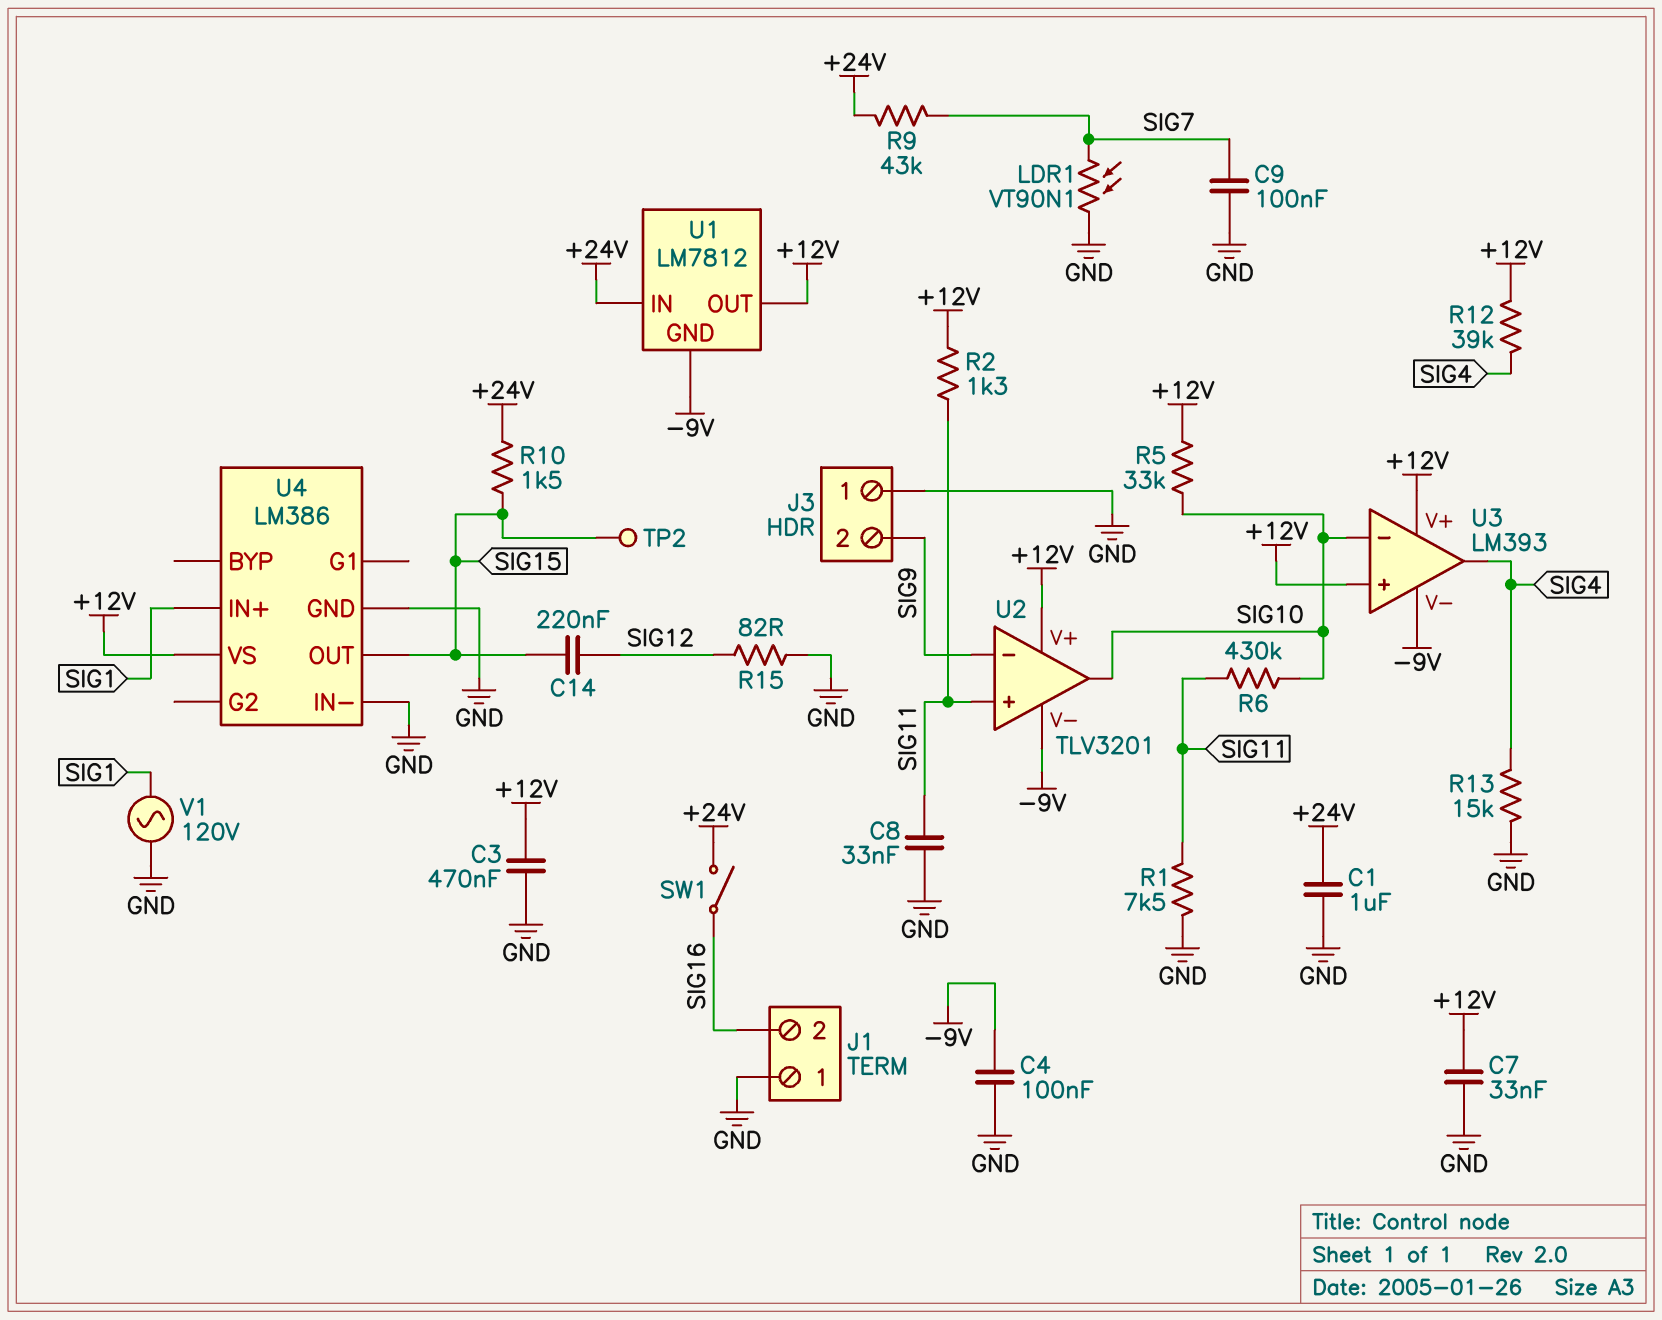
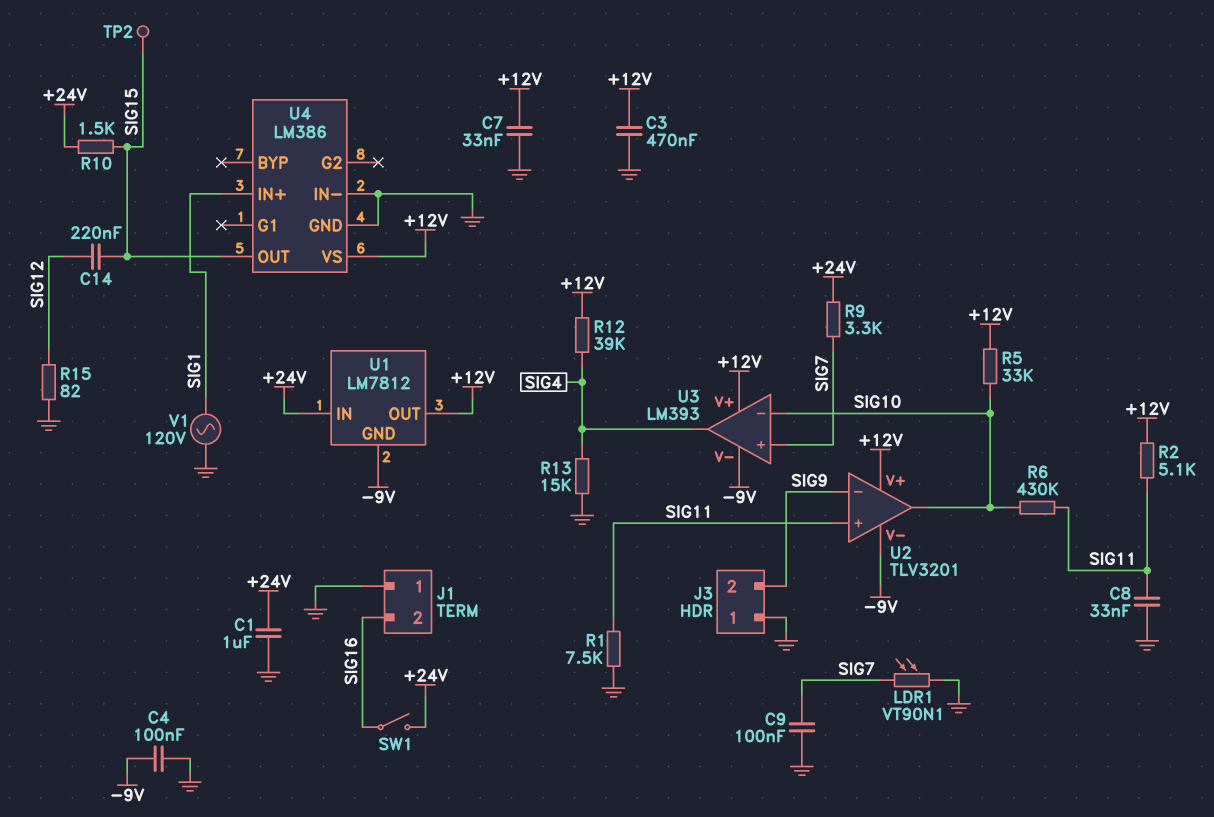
R2: 1.3k (+12V, SIG11) -> 5.1k (+12V, SIG11)
R9: 43k (+24V, SIG7) -> 3.3k (+24V, SIG7)
U3 pin in+: +12V -> SIG7

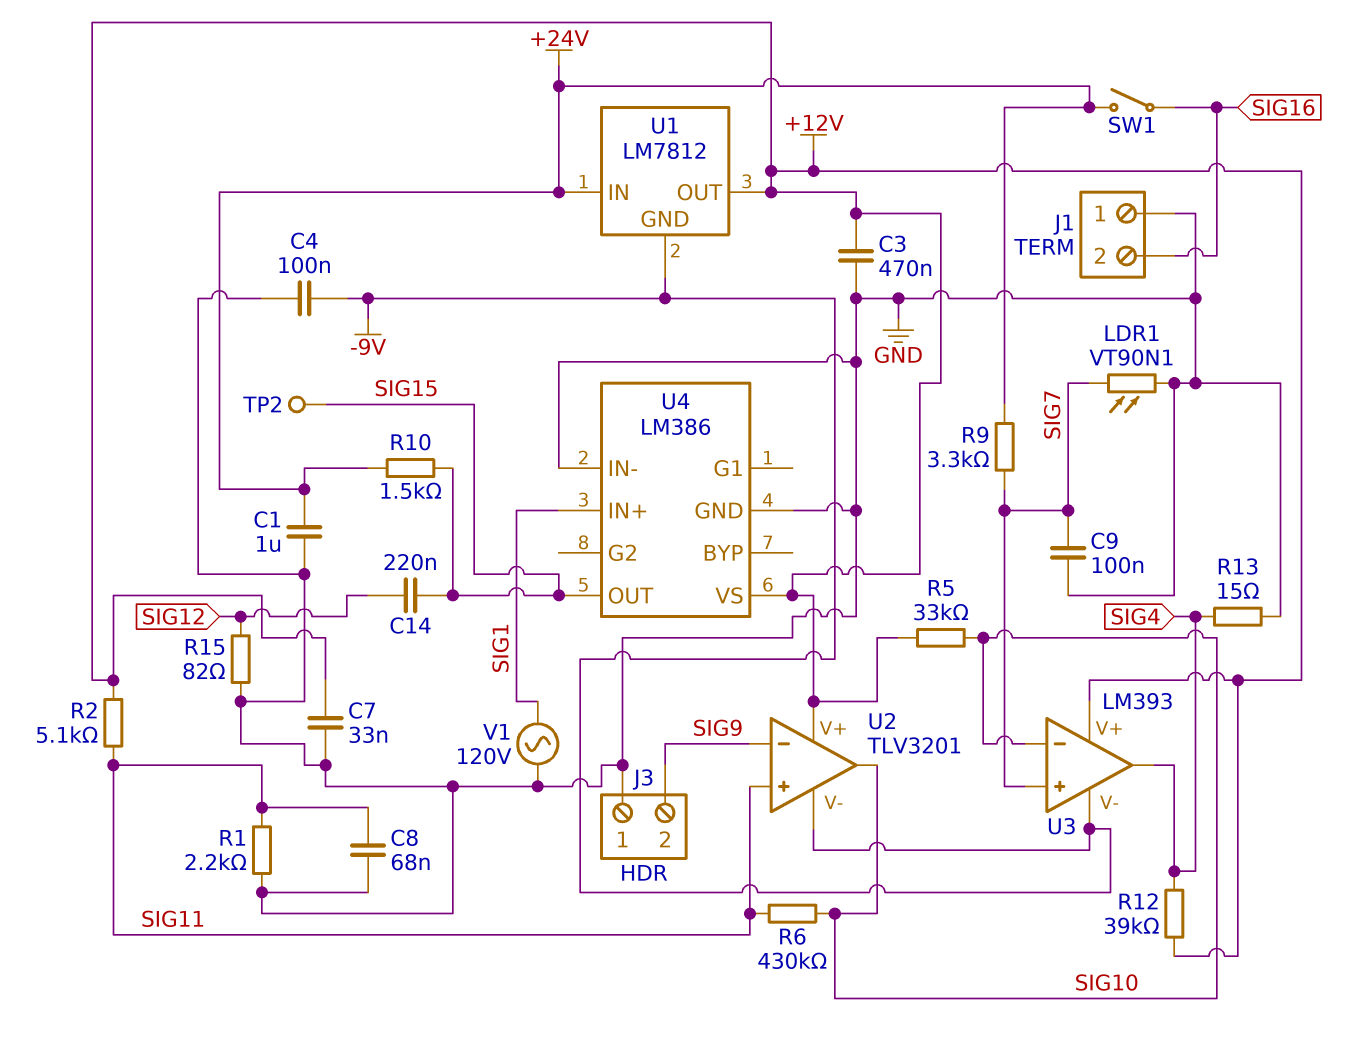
C8: 33nF (GND, SIG11) -> 68nF (GND, SIG11)
R1: 7.5k (GND, SIG11) -> 2.2k (GND, SIG11)
R13: 15k (GND, SIG4) -> 15 (GND, SIG4)

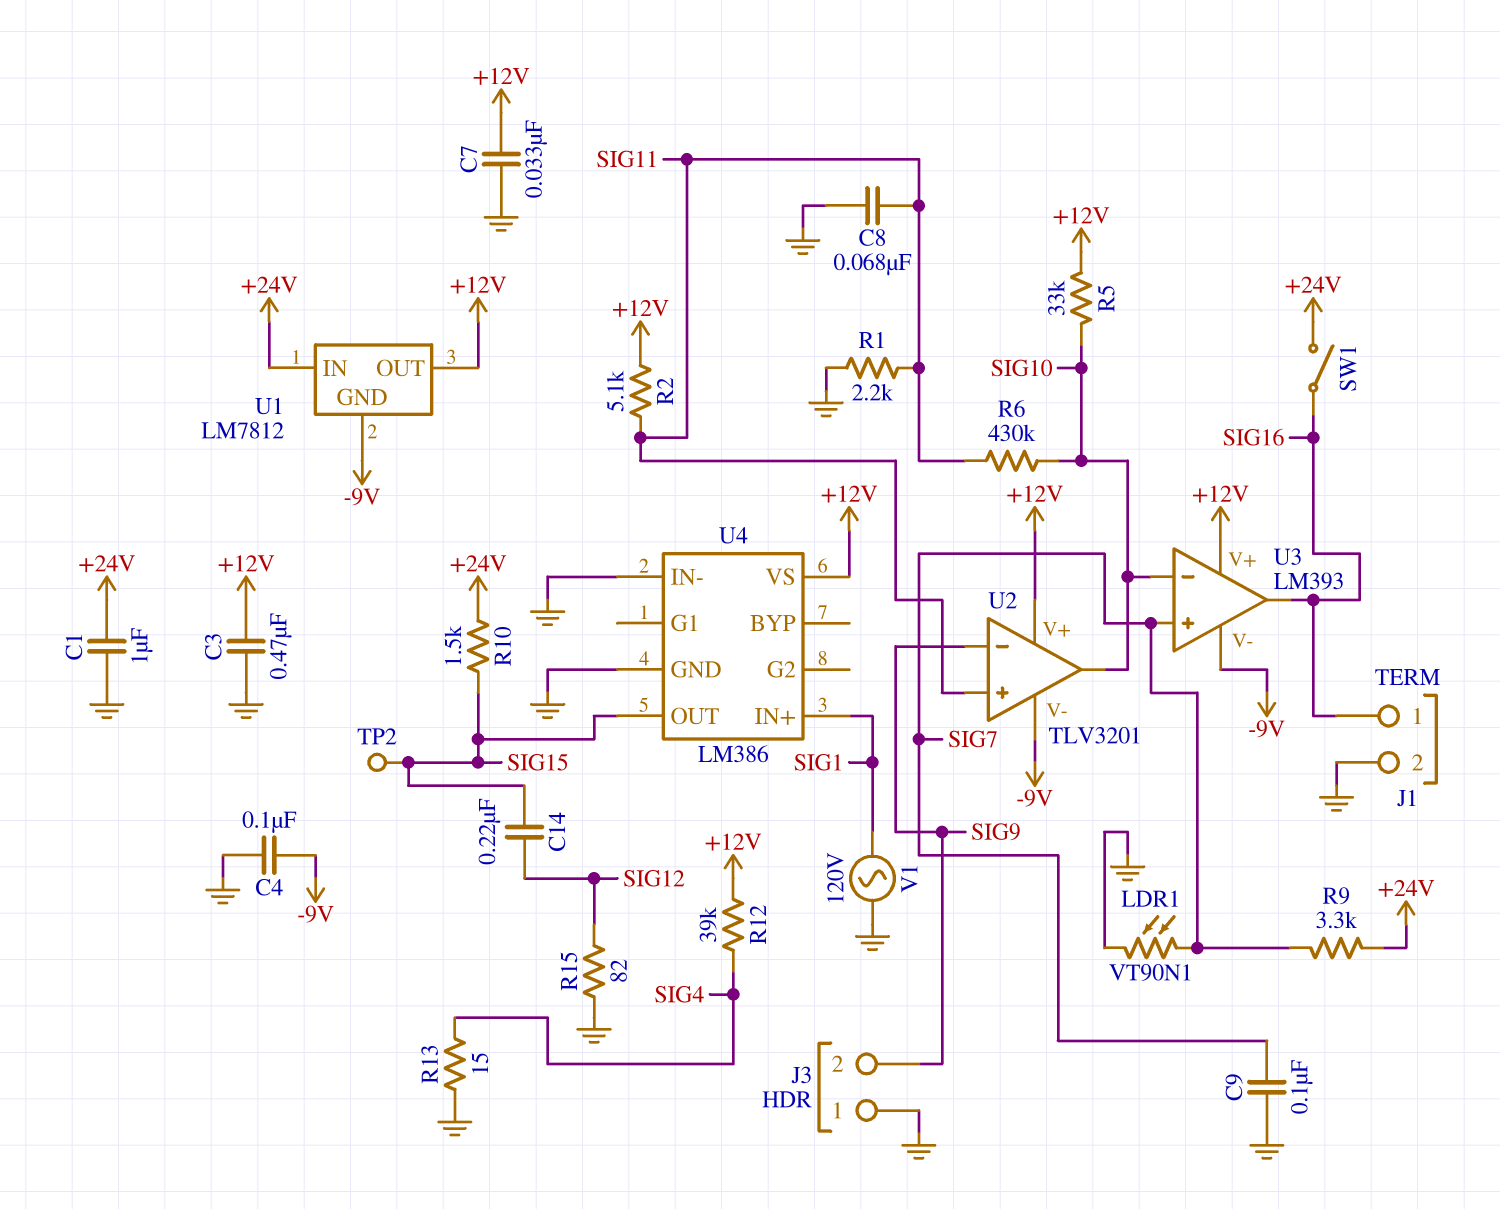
J1 pin 1: GND -> SIG16
J1 pin 2: SIG16 -> GND
U3 pin out: SIG4 -> SIG16

